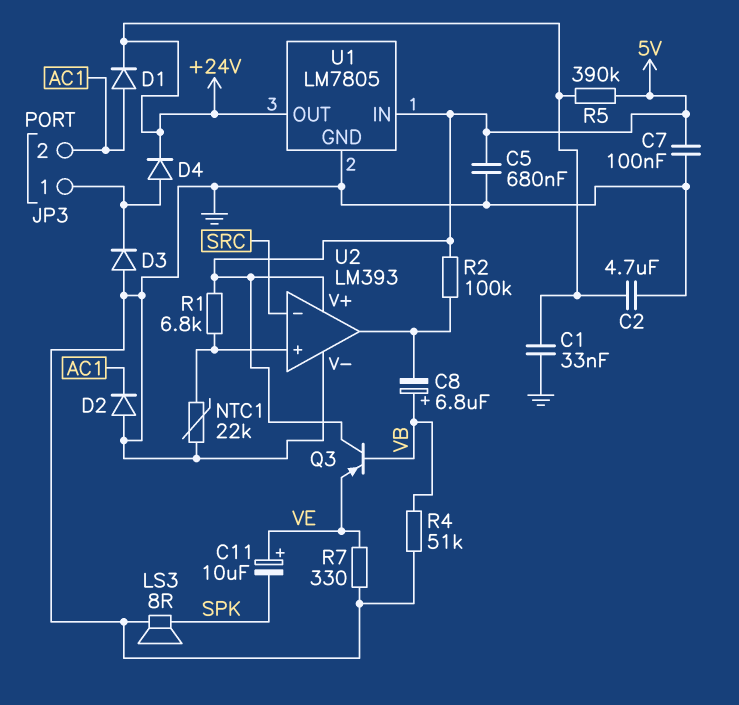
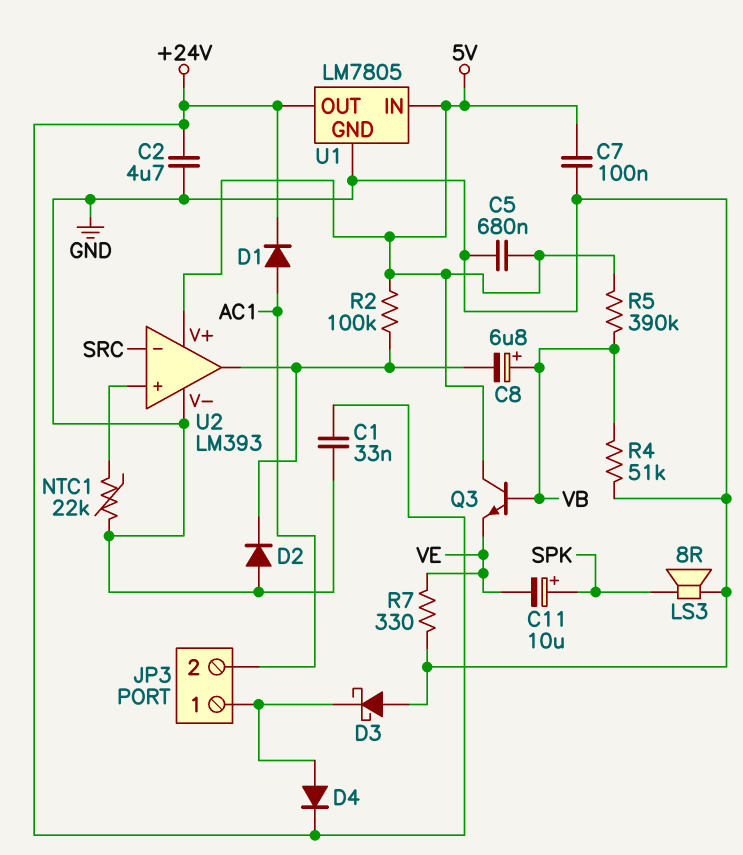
C11: 10uF (plus VE, minus SPK) -> 10uF (plus SPK, minus VE)
D2: diode (A GND, K AC1) -> diode (A GND, K U2/out)
D3: diode (A GND, K JP3/1) -> schottky (A GND, K JP3/1)
Q3: PNP (B VB, C 5V, E VE) -> NPN (B VB, C 5V, E VE)
R1: 6.8k (5V, U2/in+) -> none
R5: 390k (+24V, 5V) -> 390k (5V, VB)

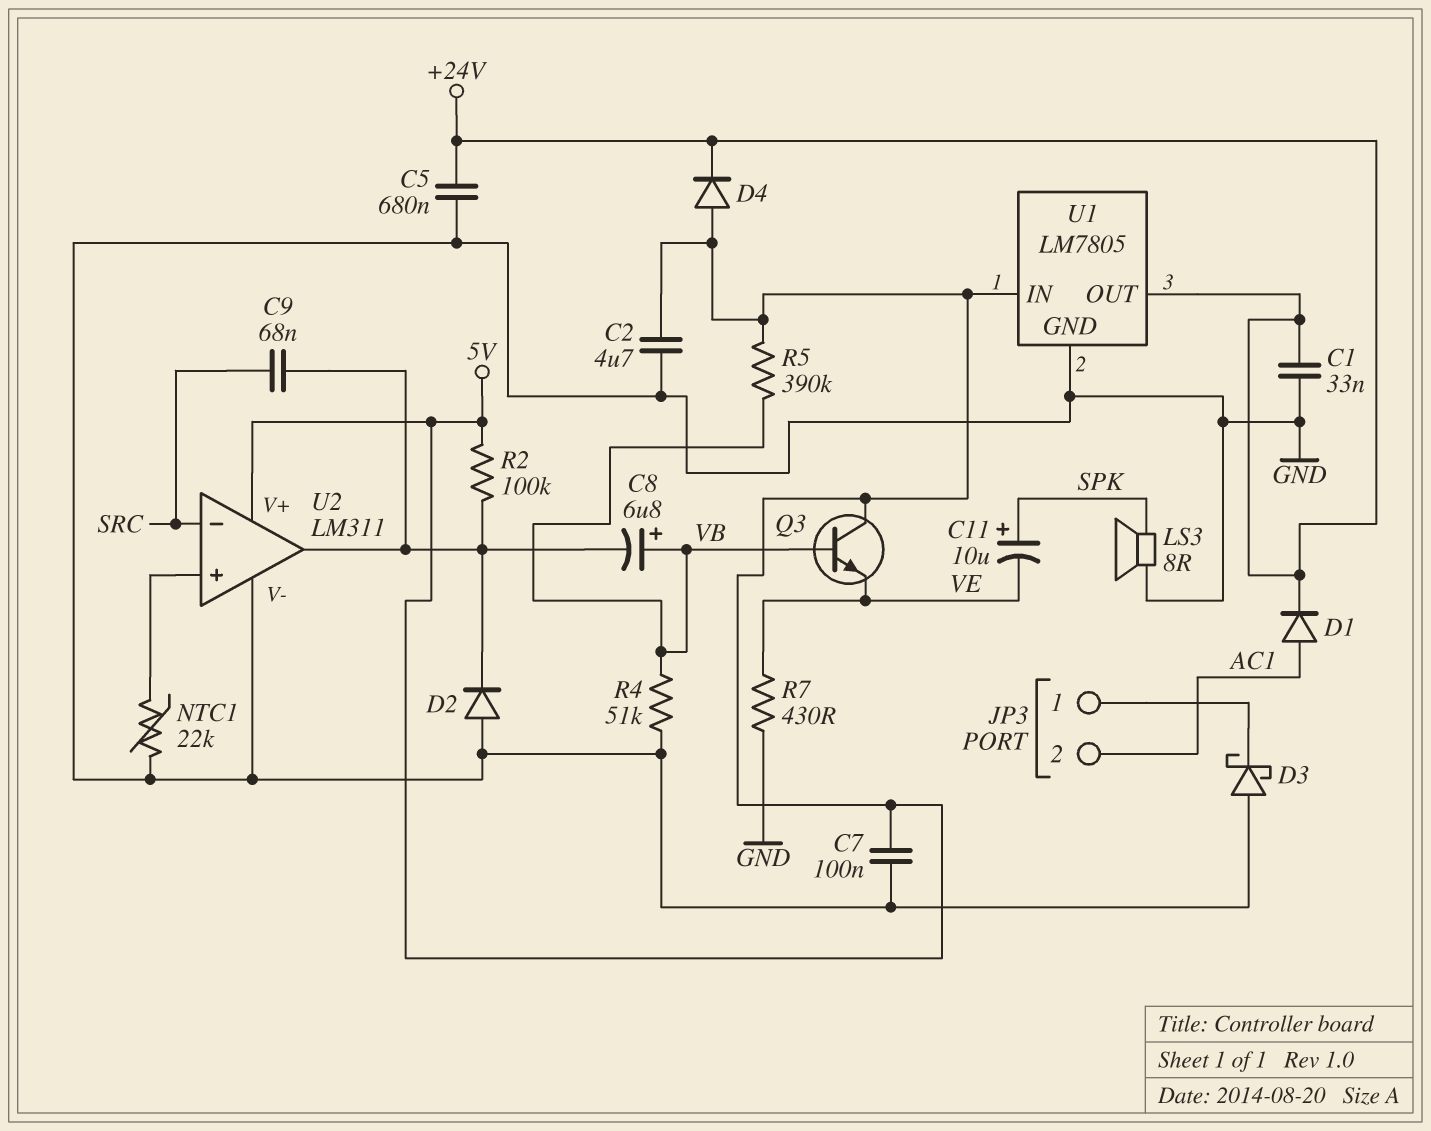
C2: 4.7uF (+24V, GND) -> 4.7uF (5V, GND)
C5: 680nF (5V, GND) -> 680nF (+24V, GND)
C9: none -> 68nF (SRC, U2/out)
D4: diode (A JP3/1, K +24V) -> diode (A 5V, K +24V)
R7: 330 (GND, VE) -> 430 (GND, VE)
U2: LM393 -> LM311

